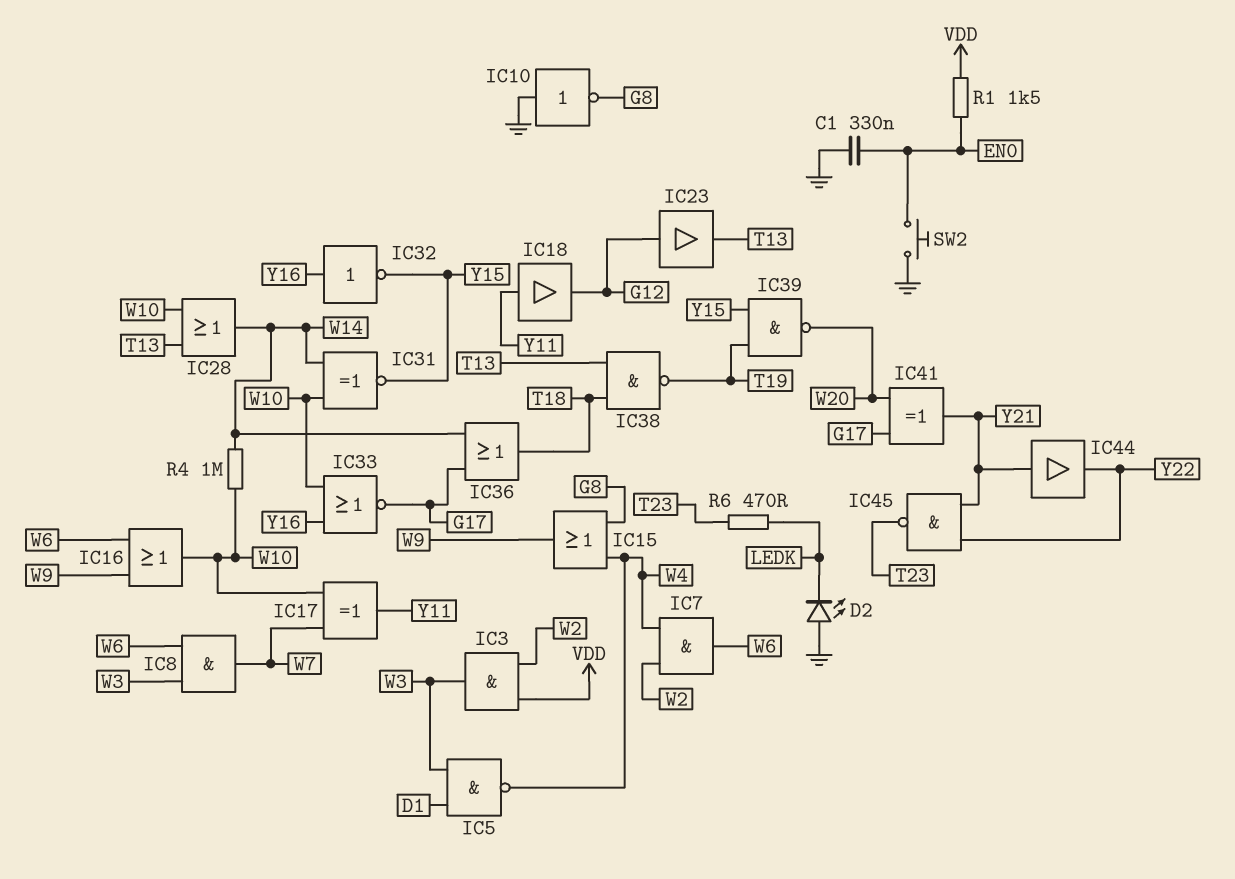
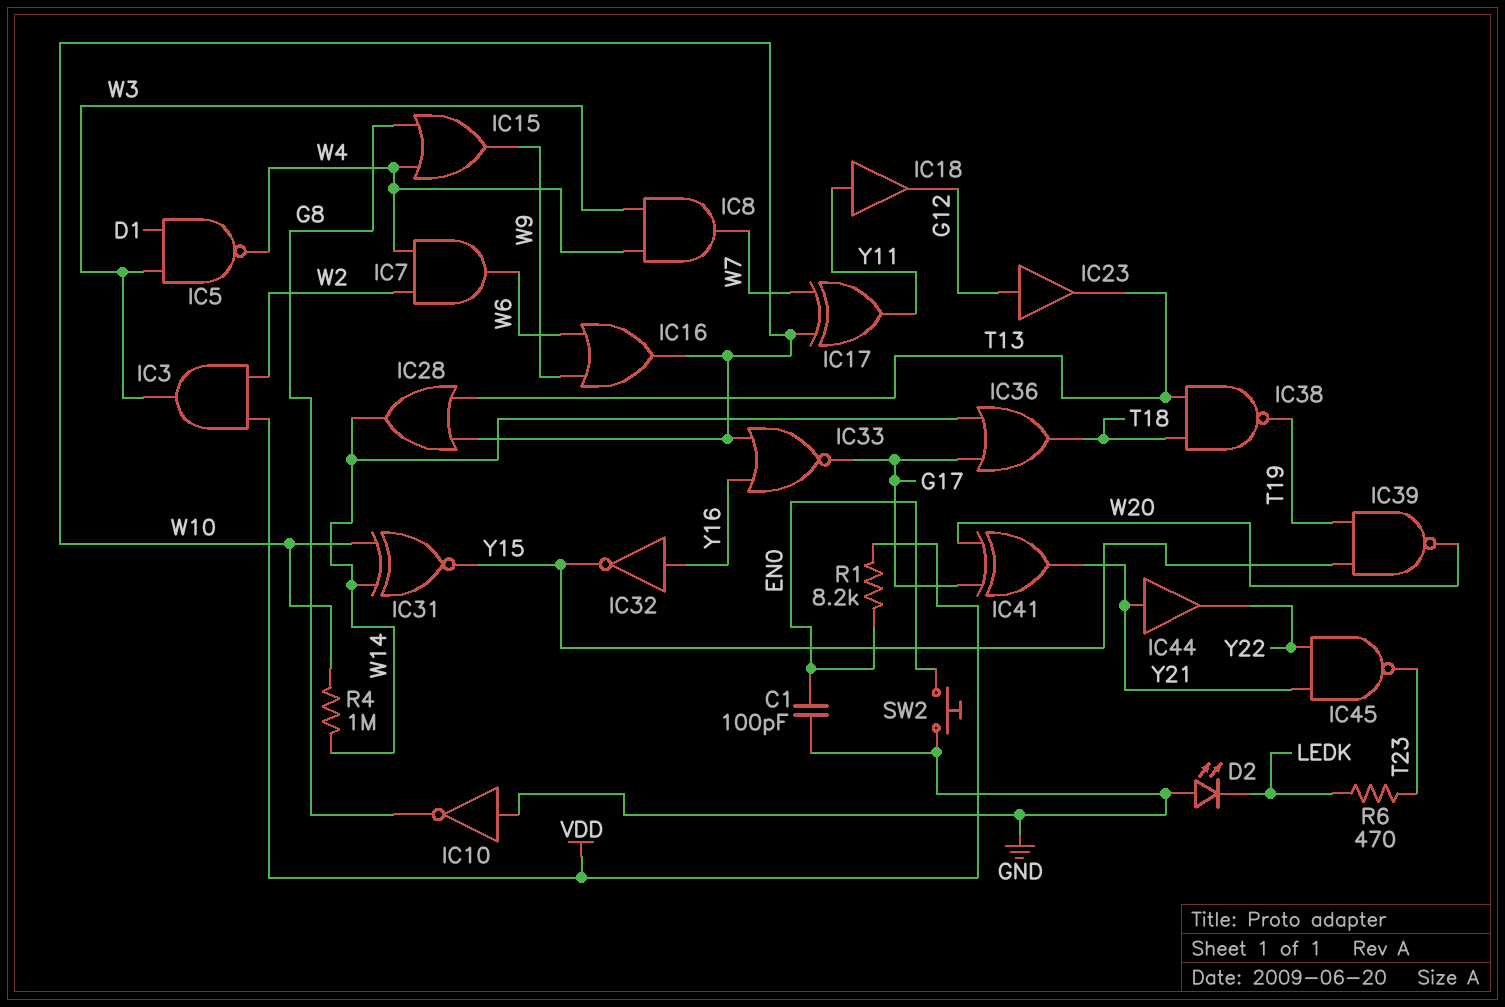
C1: 330nF (EN0, GND) -> 100pF (EN0, GND)
IC8: AND (in W3, in W6, out W7) -> AND (in W3, in W4, out W7)
R1: 1.5k (EN0, VDD) -> 8.2k (EN0, VDD)

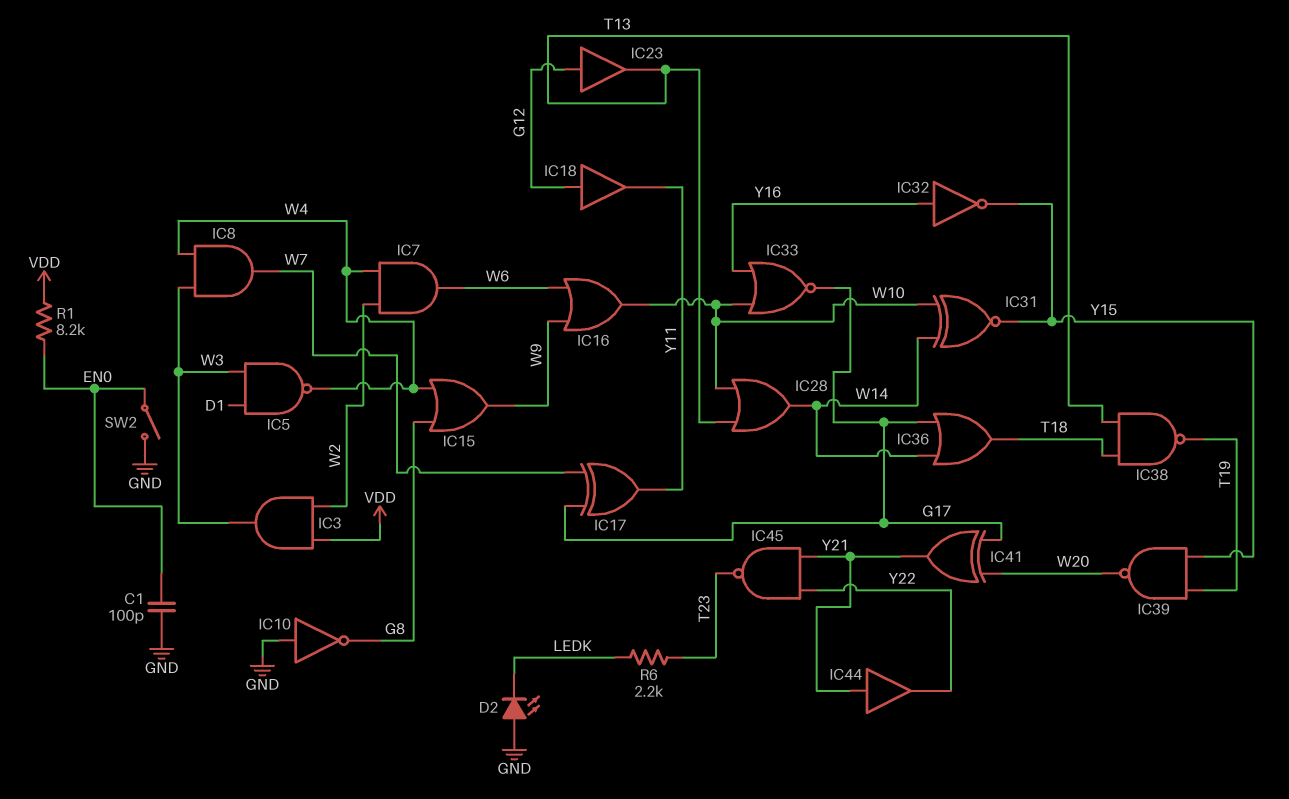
IC17: XOR (in W7, in W10, out Y11) -> XOR (in G17, in W7, out Y11)
IC18: buffer (in Y11, out G12) -> buffer (in G12, out Y11)
R4: 1M (W10, W14) -> none
R6: 470 (LEDK, T23) -> 2.2k (LEDK, T23)
SW2: button (EN0, GND) -> switch (EN0, GND)

